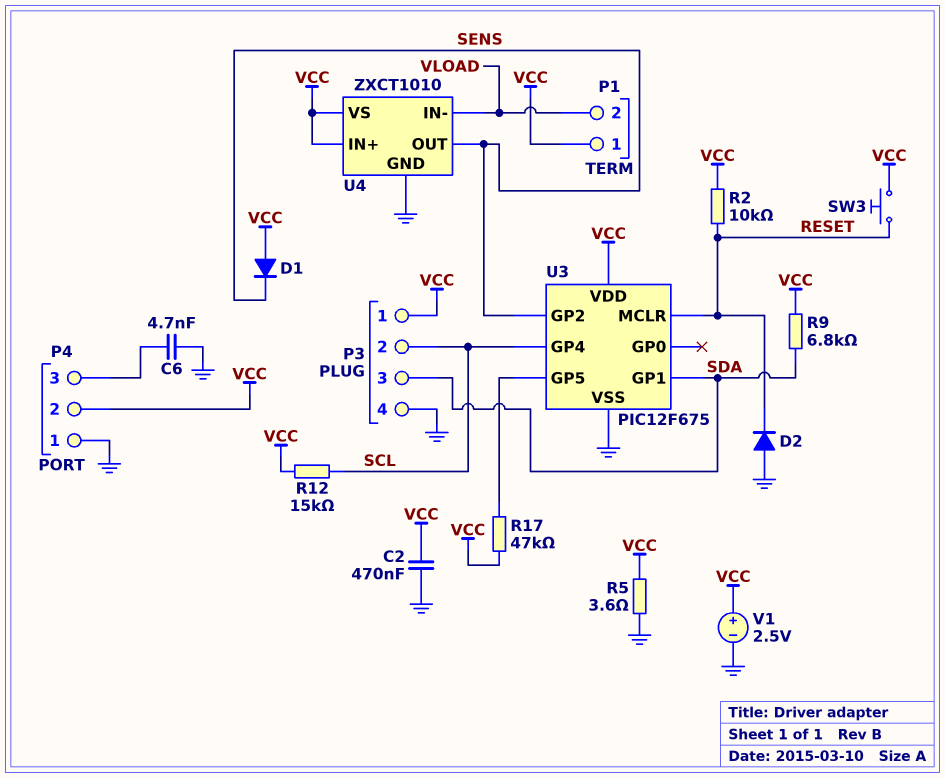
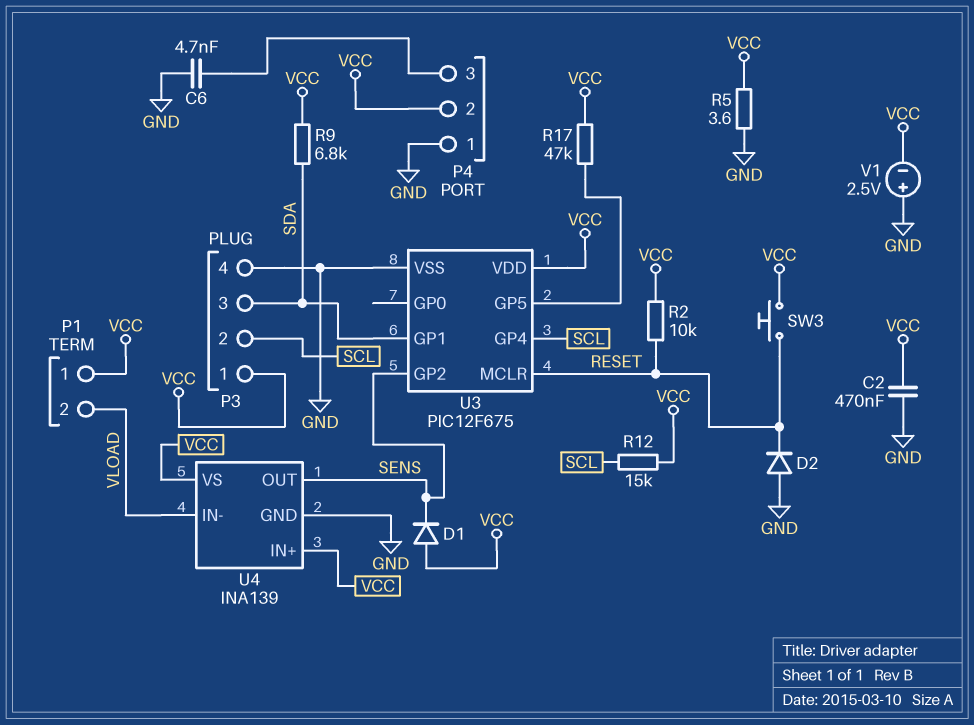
U4: ZXCT1010 -> INA139
V1: 2.5V (plus VCC, minus GND) -> 2.5V (plus GND, minus VCC)

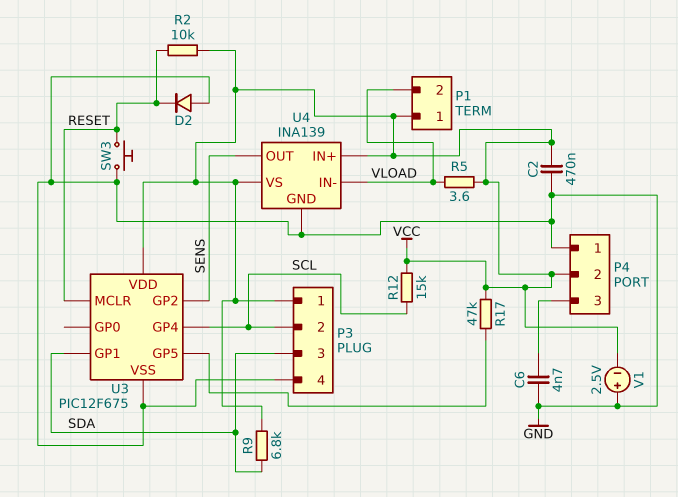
D1: diode (A VCC, K SENS) -> none
R5: 3.6 (GND, VCC) -> 3.6 (VCC, VLOAD)
SW3: button (RESET, VCC) -> button (GND, RESET)

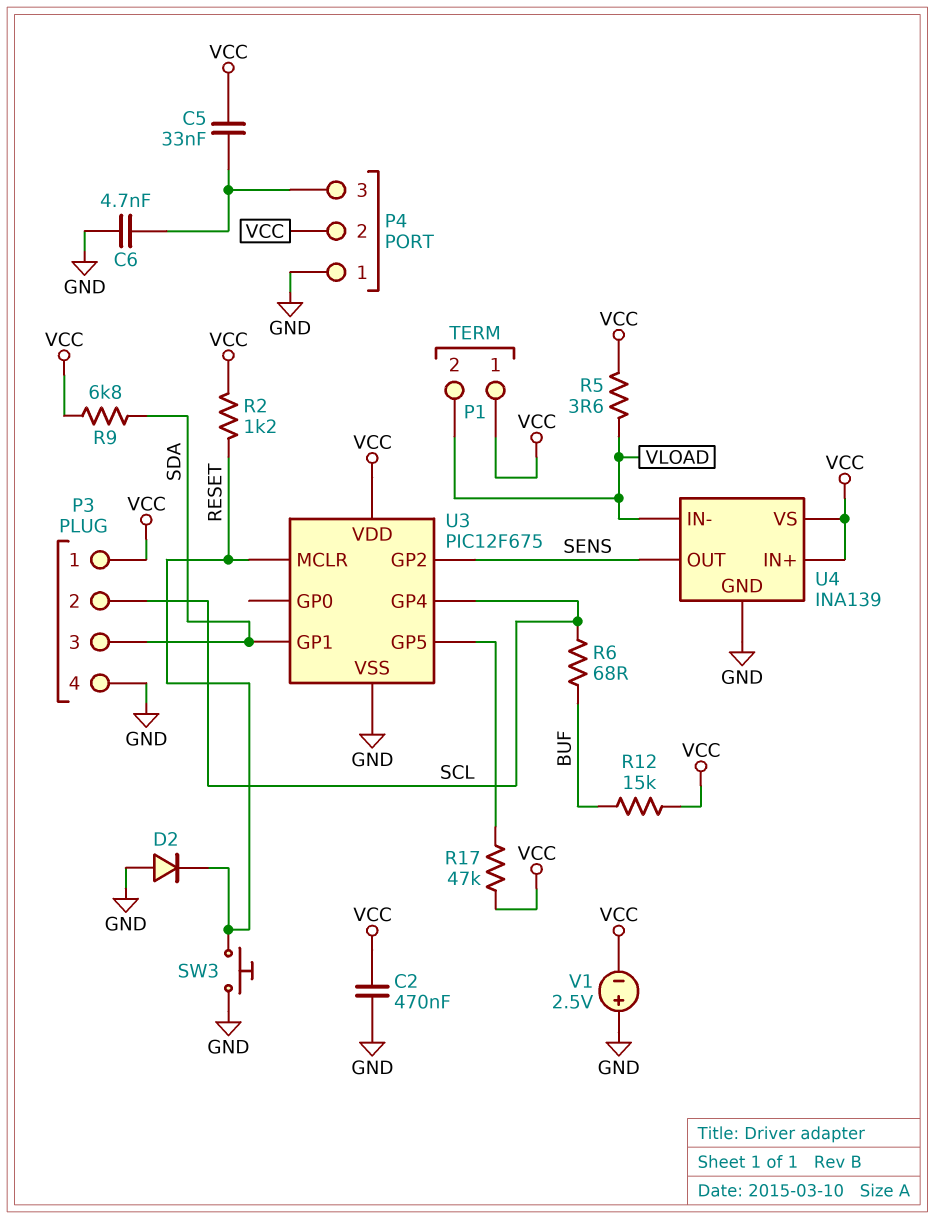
C5: none -> 33nF (P4/3, VCC)
R2: 10k (RESET, VCC) -> 1.2k (RESET, VCC)
R6: none -> 68 (BUF, SCL)
R12: 15k (SCL, VCC) -> 15k (BUF, VCC)

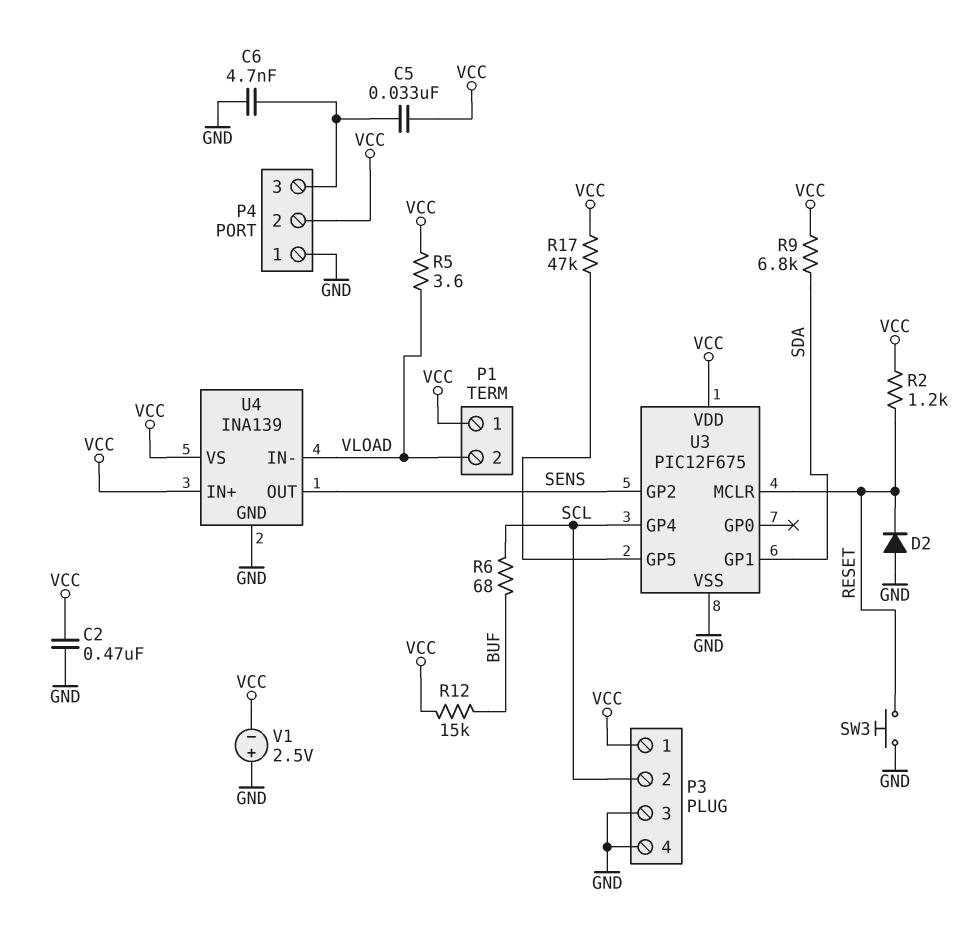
P3 pin 3: SDA -> GND

